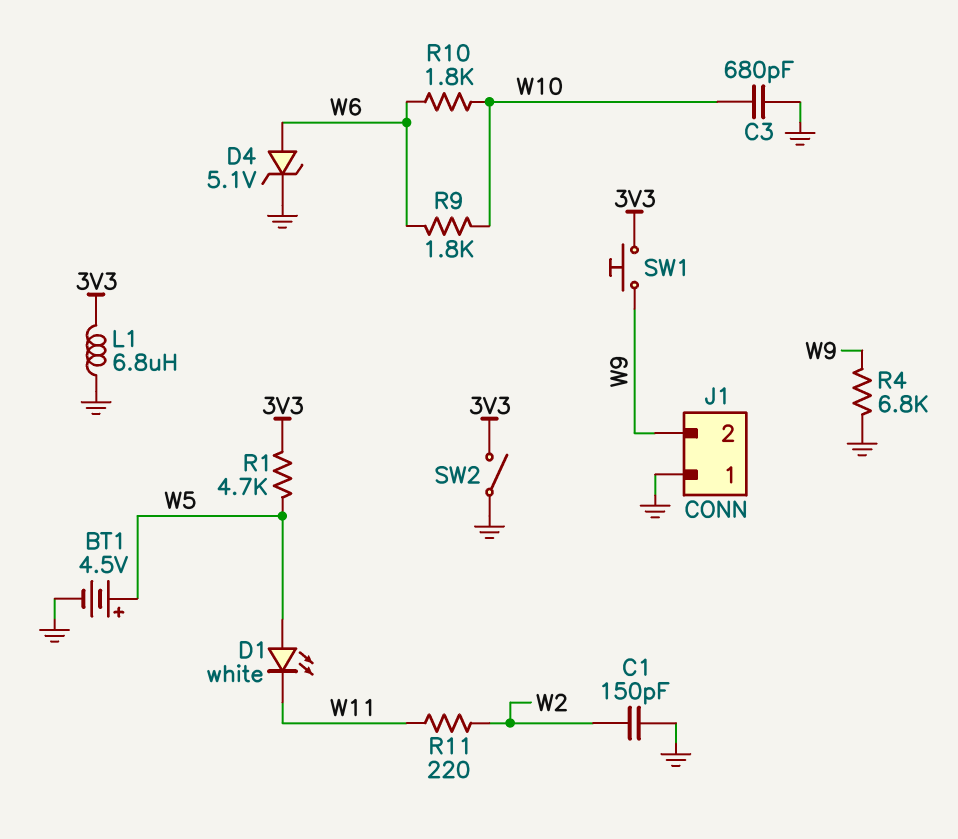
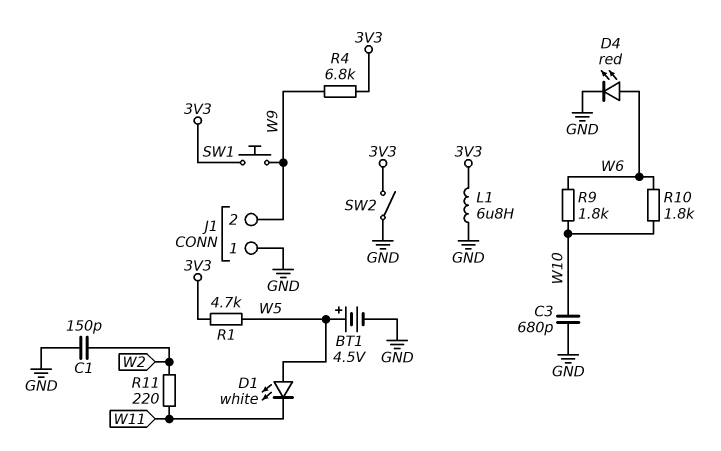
D4: zener 5.1V (A W6, K GND) -> LED red (A W6, K GND)
R4: 6.8k (GND, W9) -> 6.8k (3V3, W9)

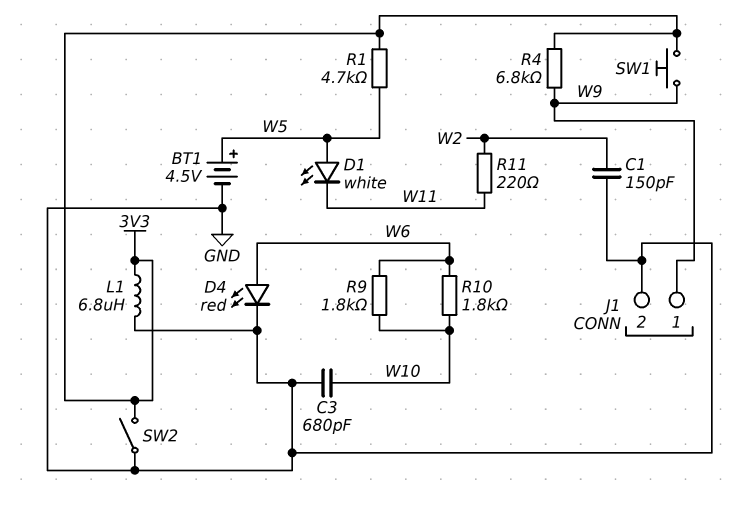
J1 pin 1: GND -> W9
J1 pin 2: W9 -> GND

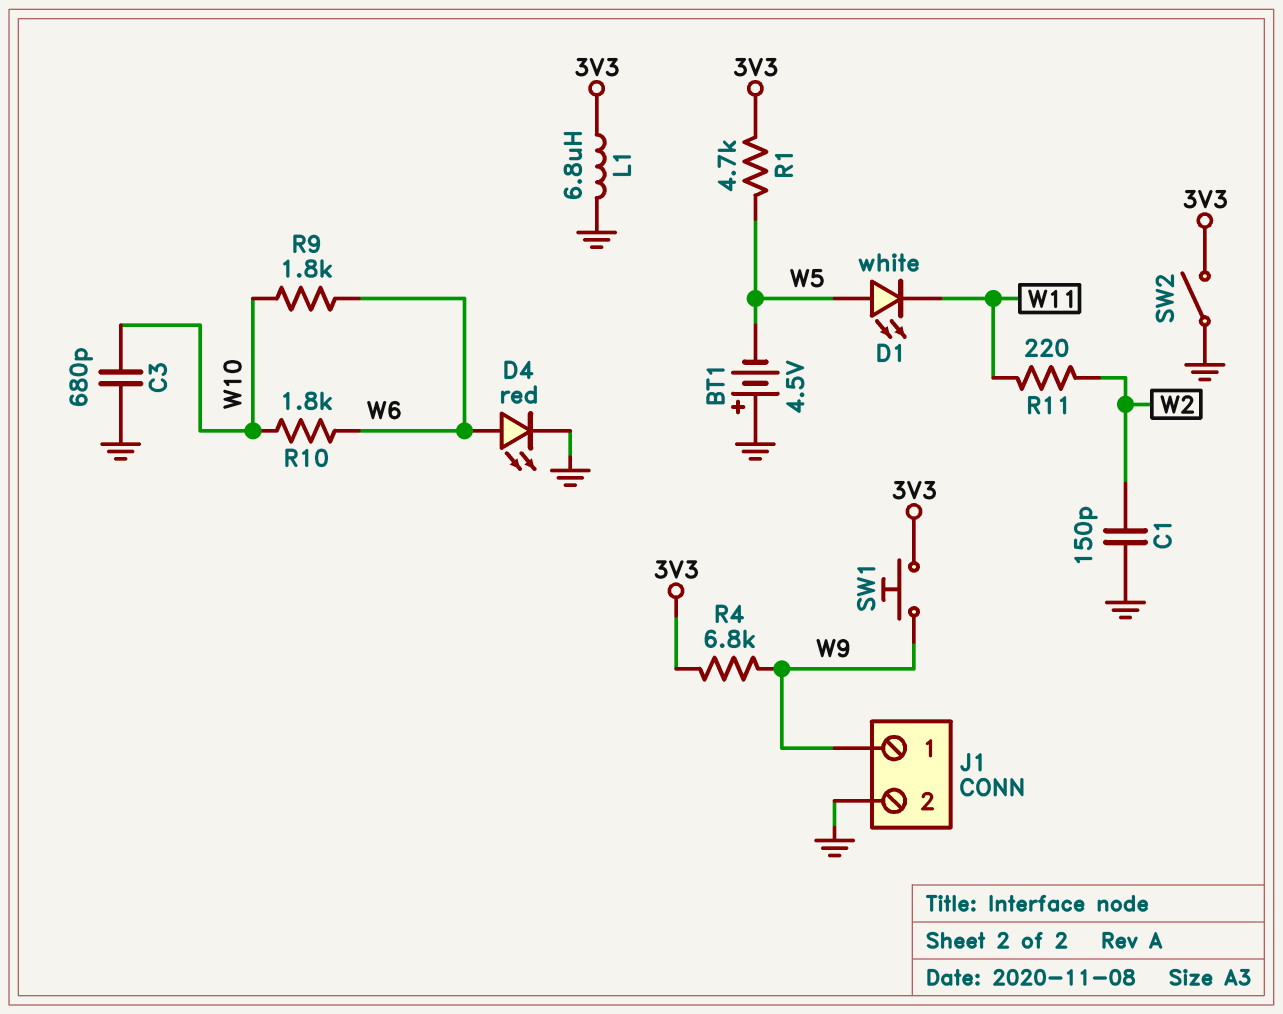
BT1: 4.5V (plus W5, minus GND) -> 4.5V (plus GND, minus W5)

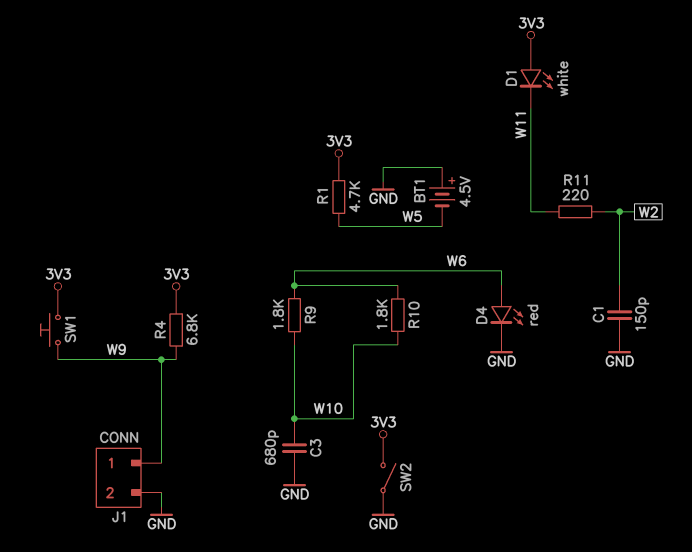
D1: LED white (A W5, K W11) -> LED white (A 3V3, K W11)
L1: 6.8uH (3V3, GND) -> none

